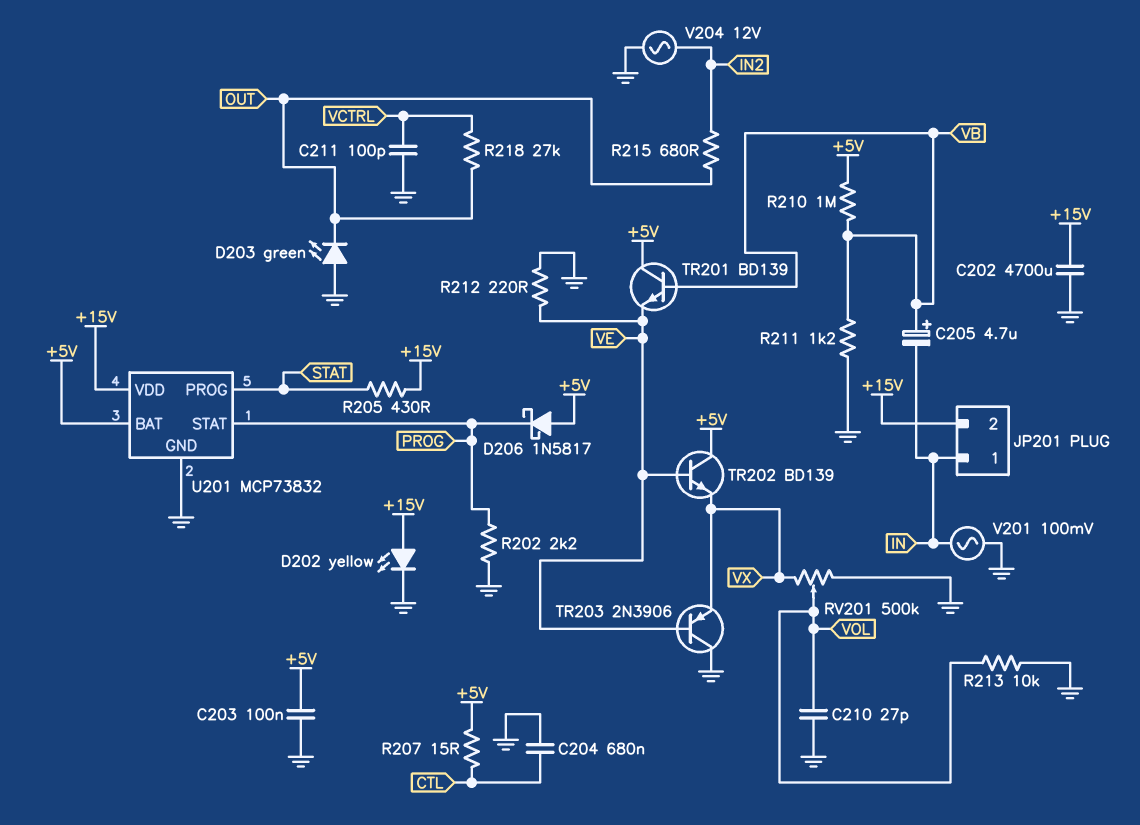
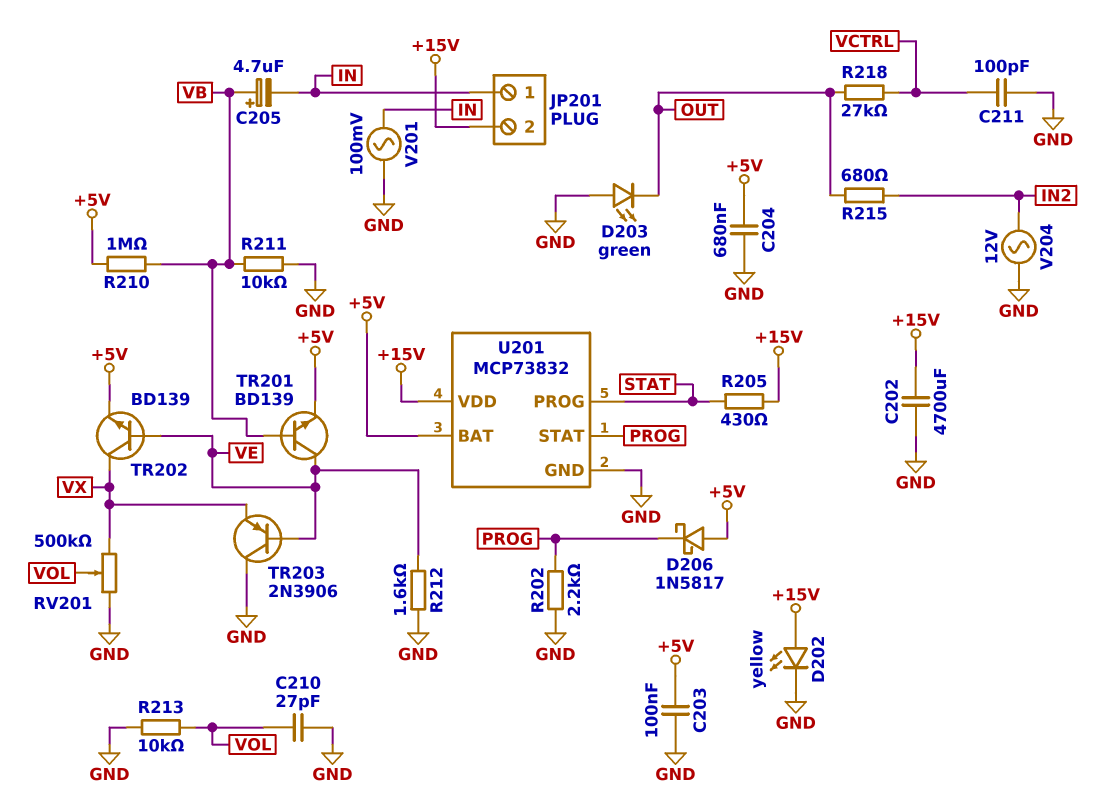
C204: 680nF (CTL, GND) -> 680nF (+5V, GND)
R207: 15 (+5V, CTL) -> none
R211: 1.2k (GND, VB) -> 10k (GND, VB)
R212: 220 (GND, VE) -> 1.6k (GND, VE)
TR201: NPN BD139 (B VB, C +5V, E VE) -> NPN BD139 (B VB, C VE, E +5V)
TR202: NPN BD139 (B VE, C +5V, E VX) -> NPN BD139 (B VE, C VX, E +5V)

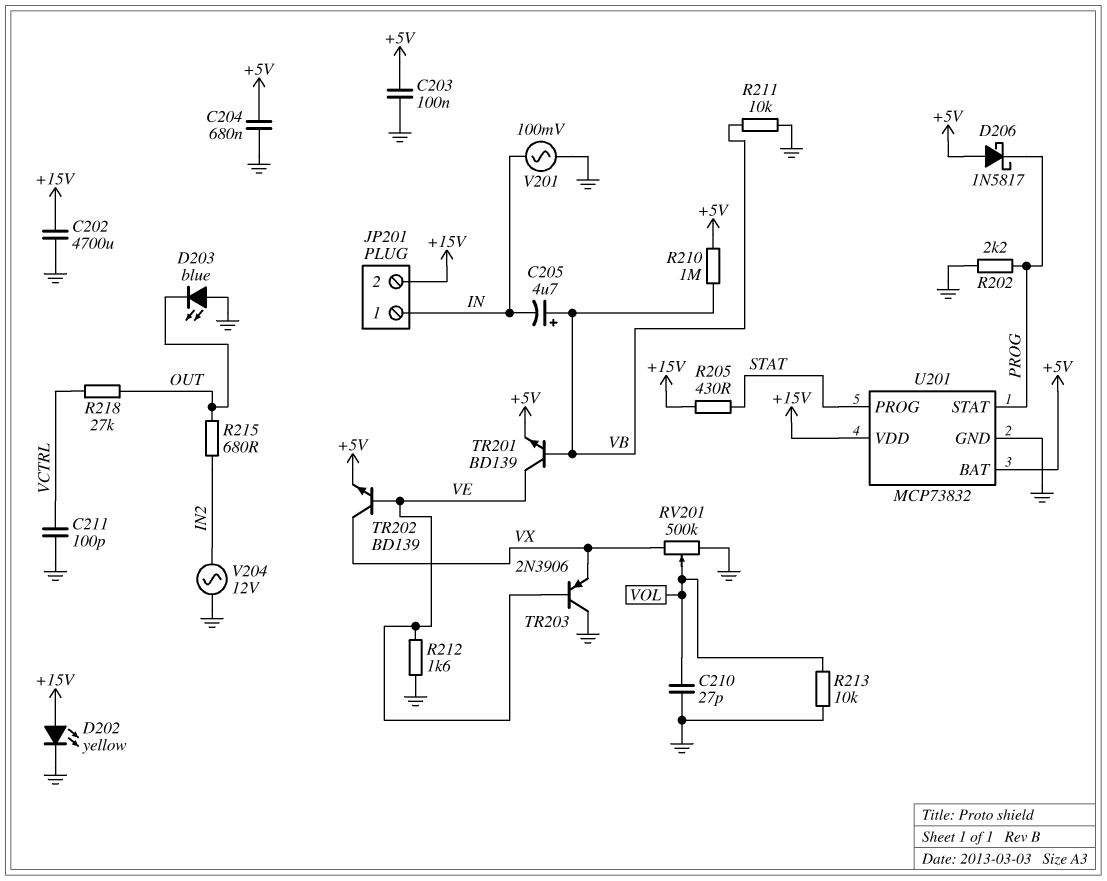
D203: LED green (A GND, K OUT) -> LED blue (A GND, K OUT)

